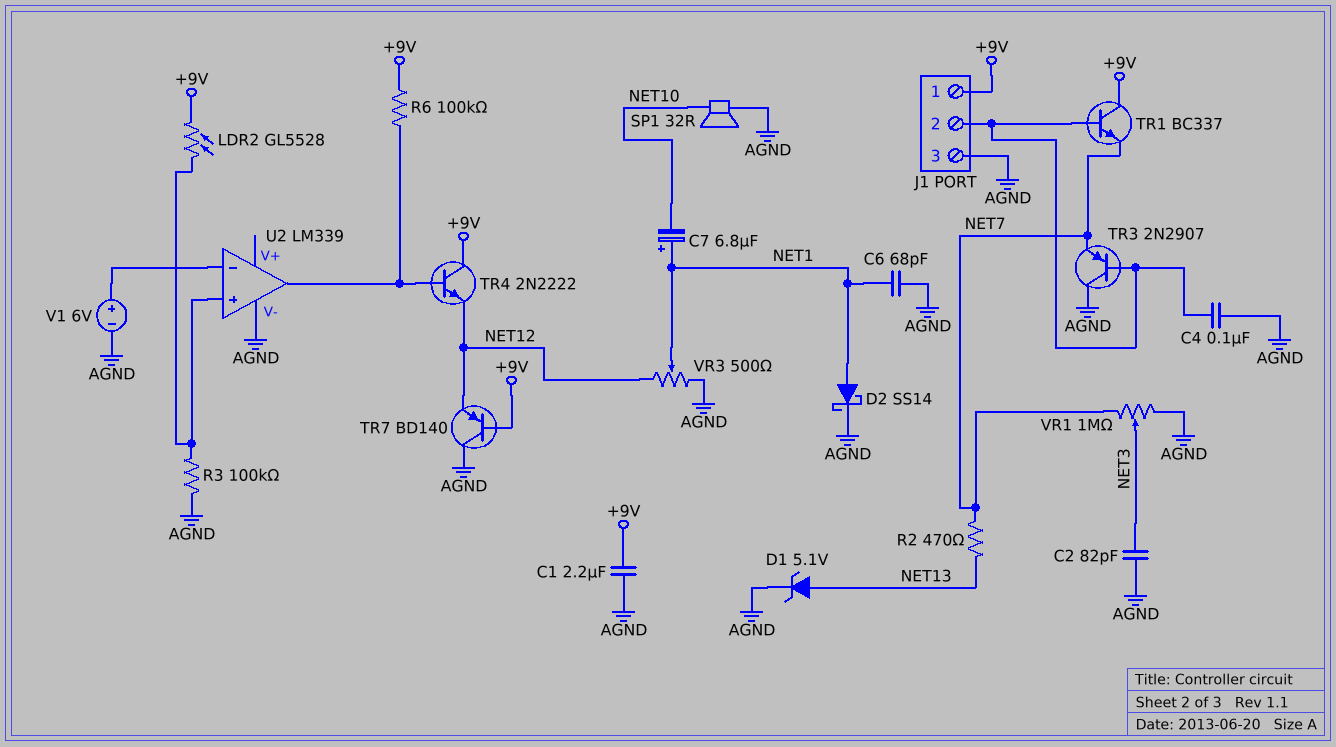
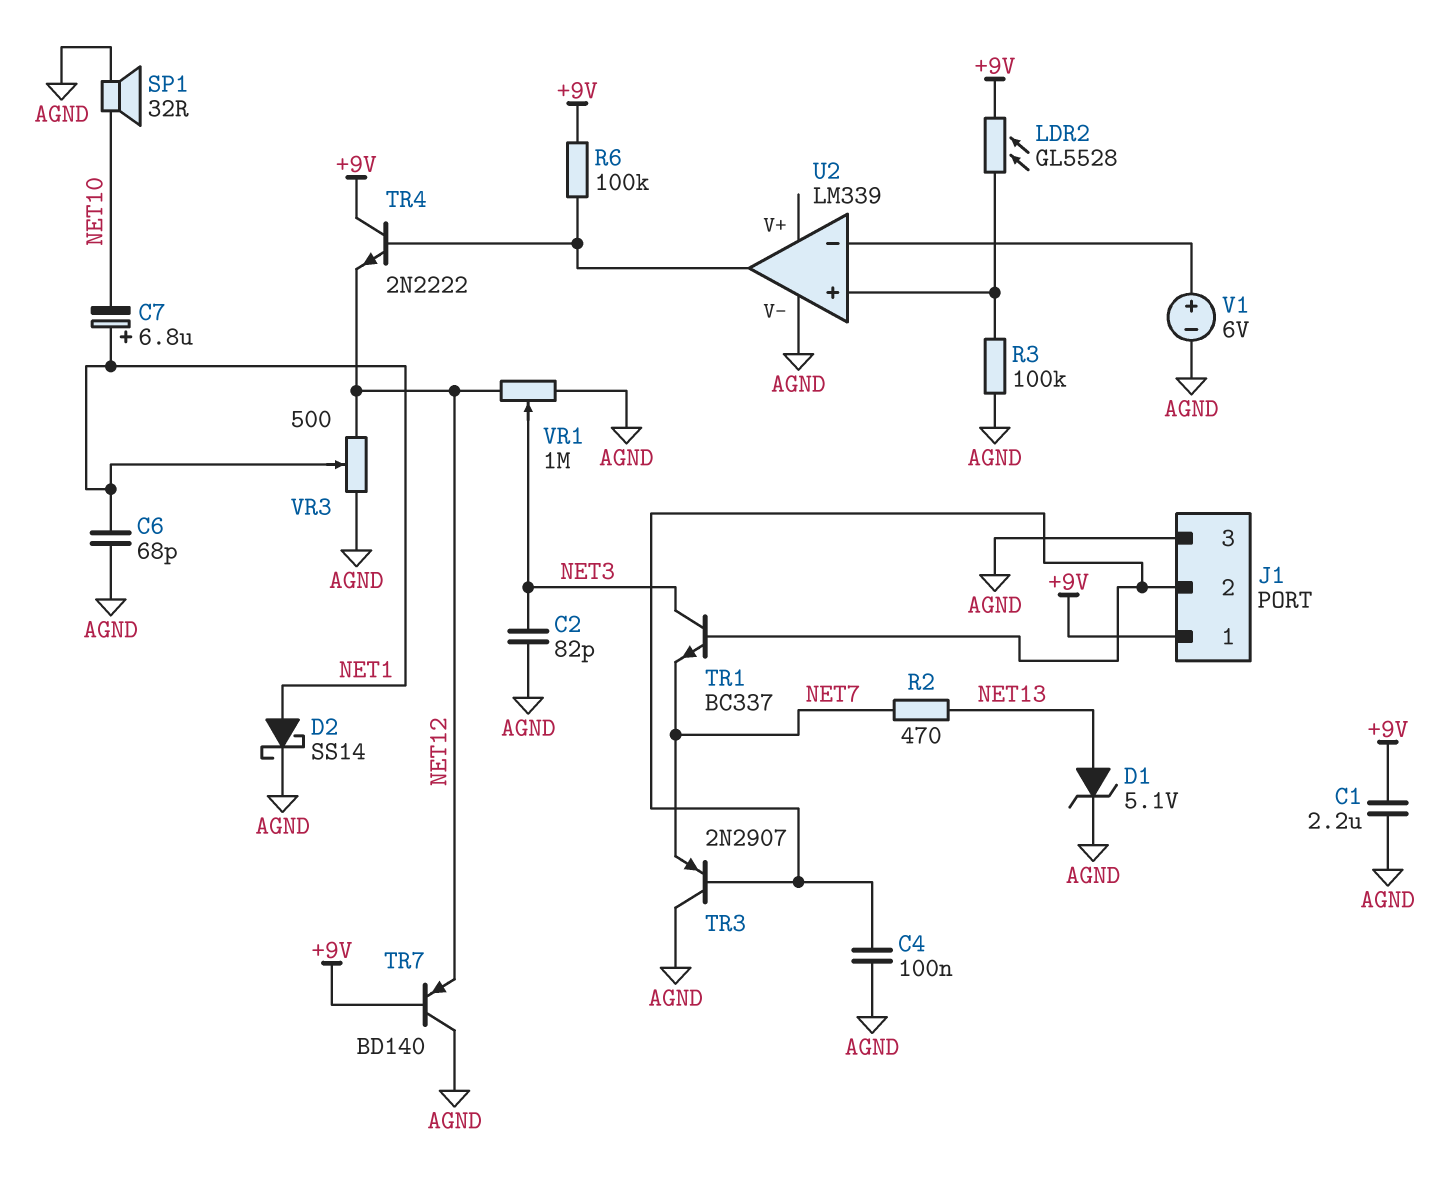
TR1: NPN BC337 (B J1/2, C +9V, E NET7) -> NPN BC337 (B J1/2, C NET3, E NET7)
VR1: 1M (AGND, NET7, wiper NET3) -> 1M (AGND, NET12, wiper NET3)

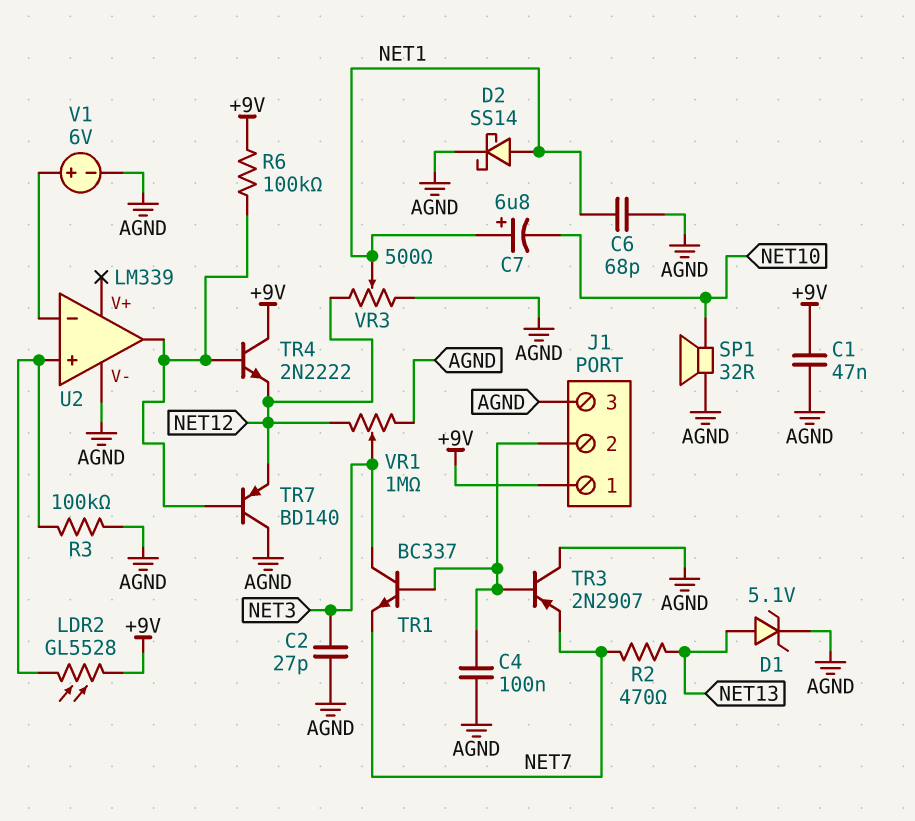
C1: 2.2uF (+9V, AGND) -> 47nF (+9V, AGND)
C2: 82pF (AGND, NET3) -> 27pF (AGND, NET3)
TR7: PNP BD140 (B +9V, C AGND, E NET12) -> PNP BD140 (B U2/out, C AGND, E NET12)

